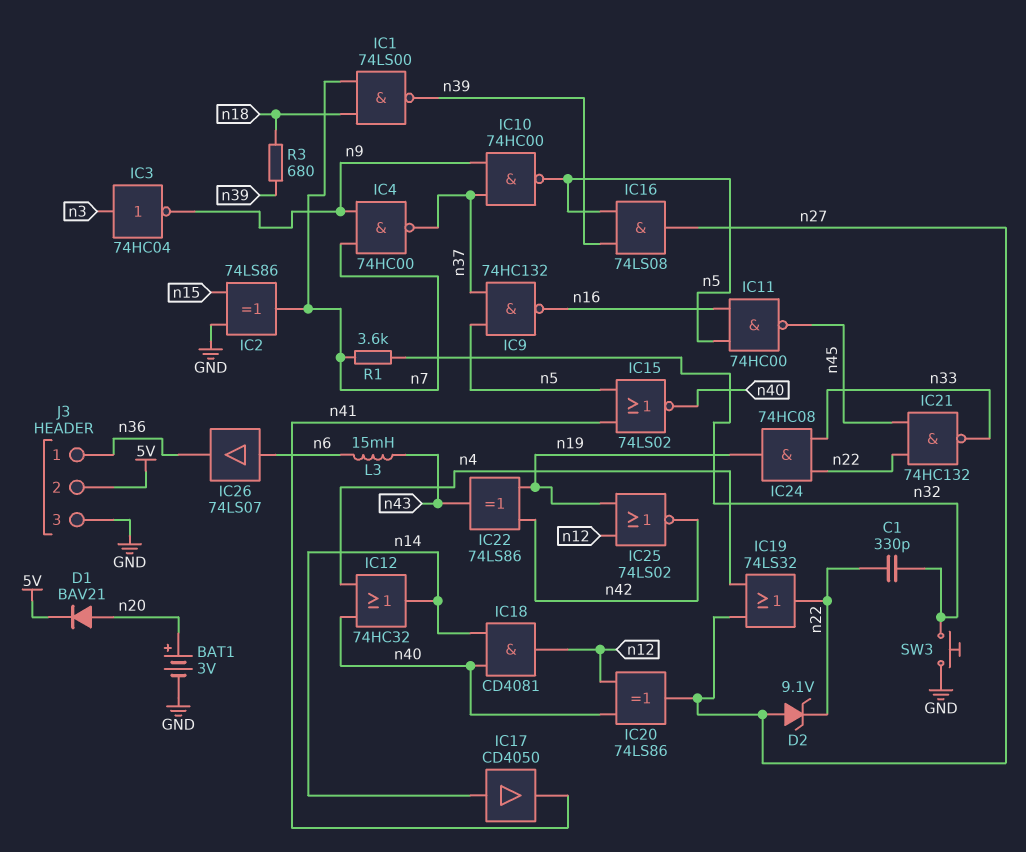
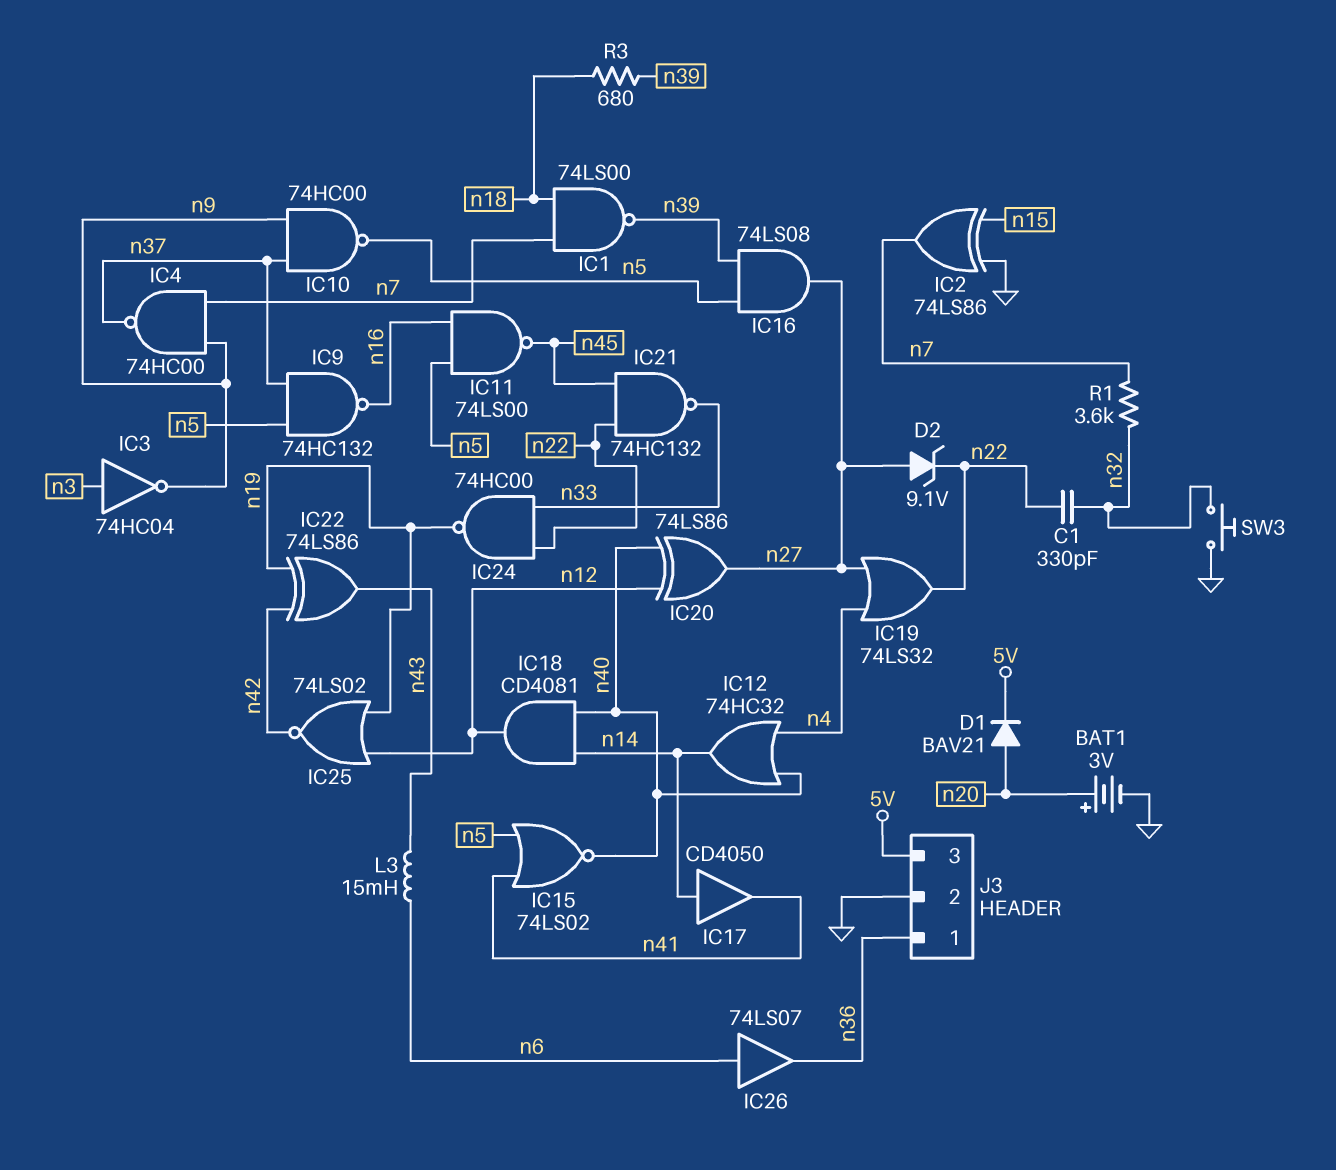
IC11: NAND 74HC00 (in n5, in n16, out n45) -> NAND 74LS00 (in n5, in n16, out n45)
IC24: AND 74HC08 (in n22, in n33, out n19) -> NAND 74HC00 (in n22, in n33, out n19)
J3 pin 2: 5V -> GND
J3 pin 3: GND -> 5V

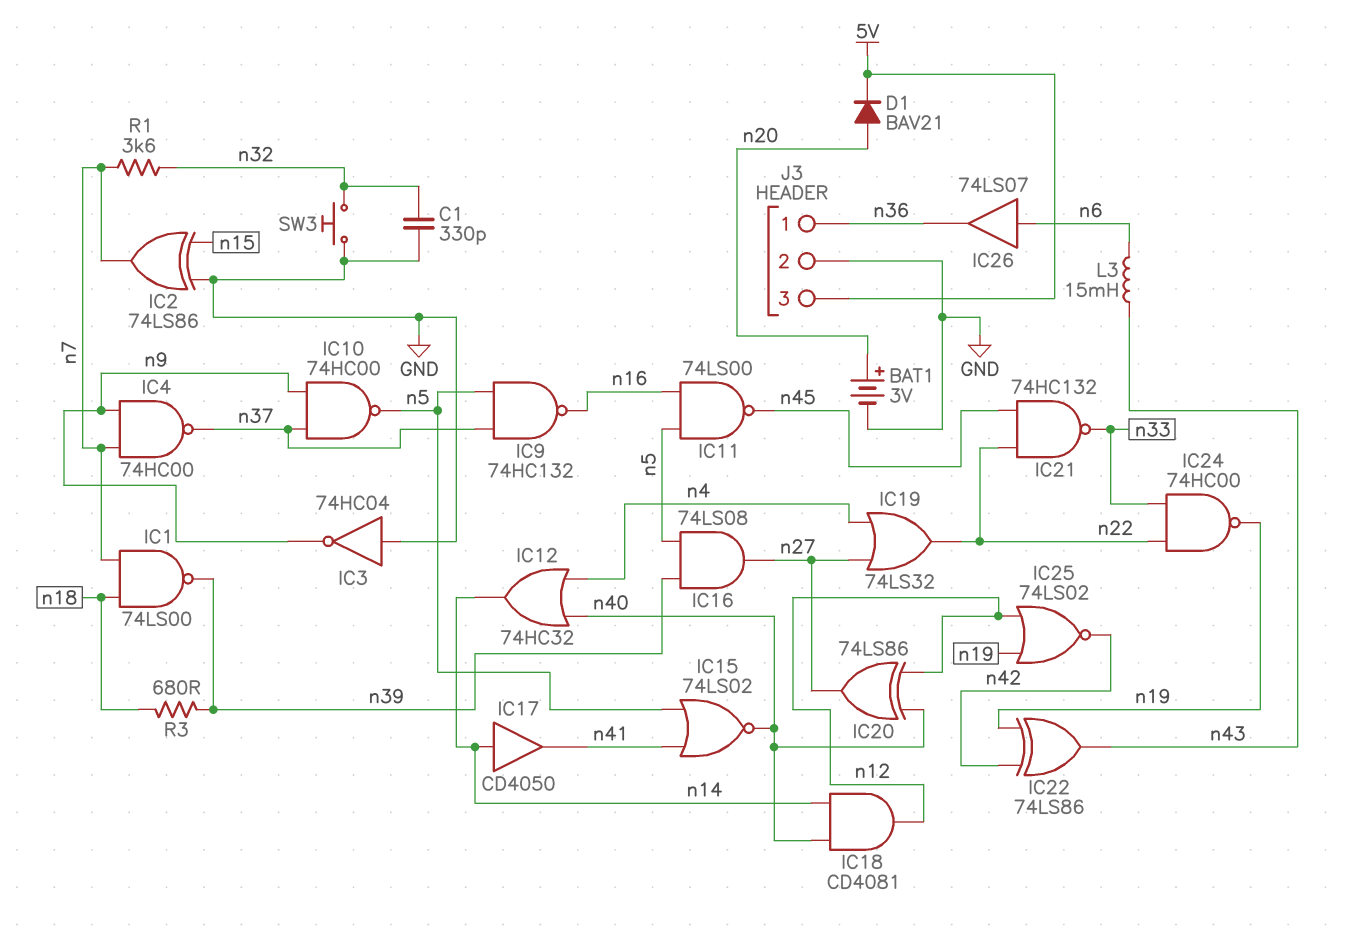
C1: 330pF (n22, n32) -> 330pF (GND, n32)
D2: zener 9.1V (A n27, K n22) -> none
IC3: NOT 74HC04 (in n3, out n9) -> NOT 74HC04 (in GND, out n9)

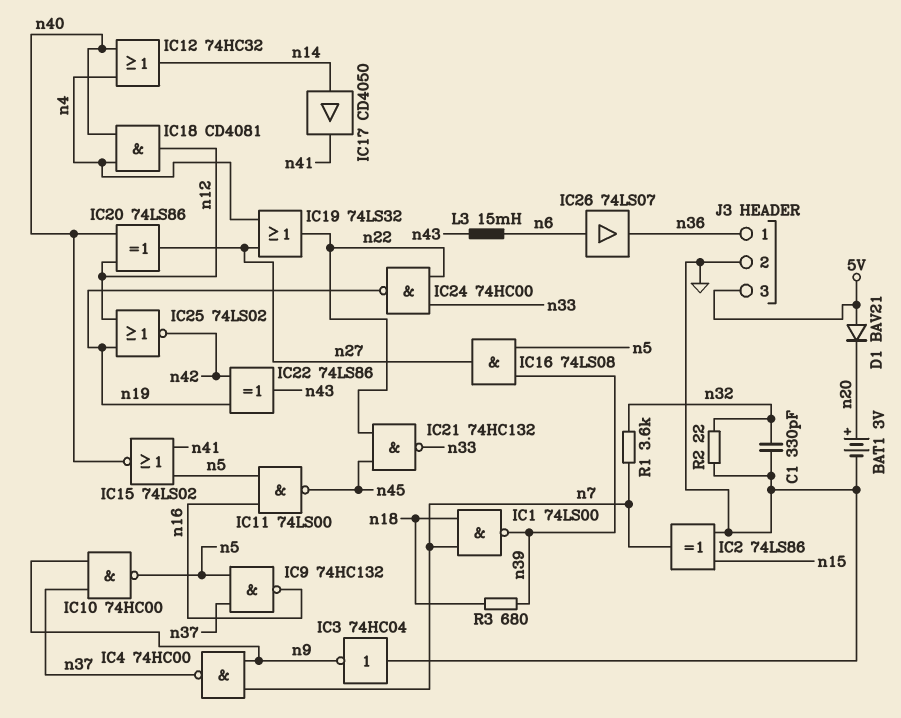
D1: diode BAV21 (A n20, K 5V) -> diode BAV21 (A 5V, K n20)
IC18: AND CD4081 (in n14, in n40, out n12) -> AND CD4081 (in n4, in n40, out n12)
R2: none -> 22 (GND, n32)
SW3: button (GND, n32) -> none

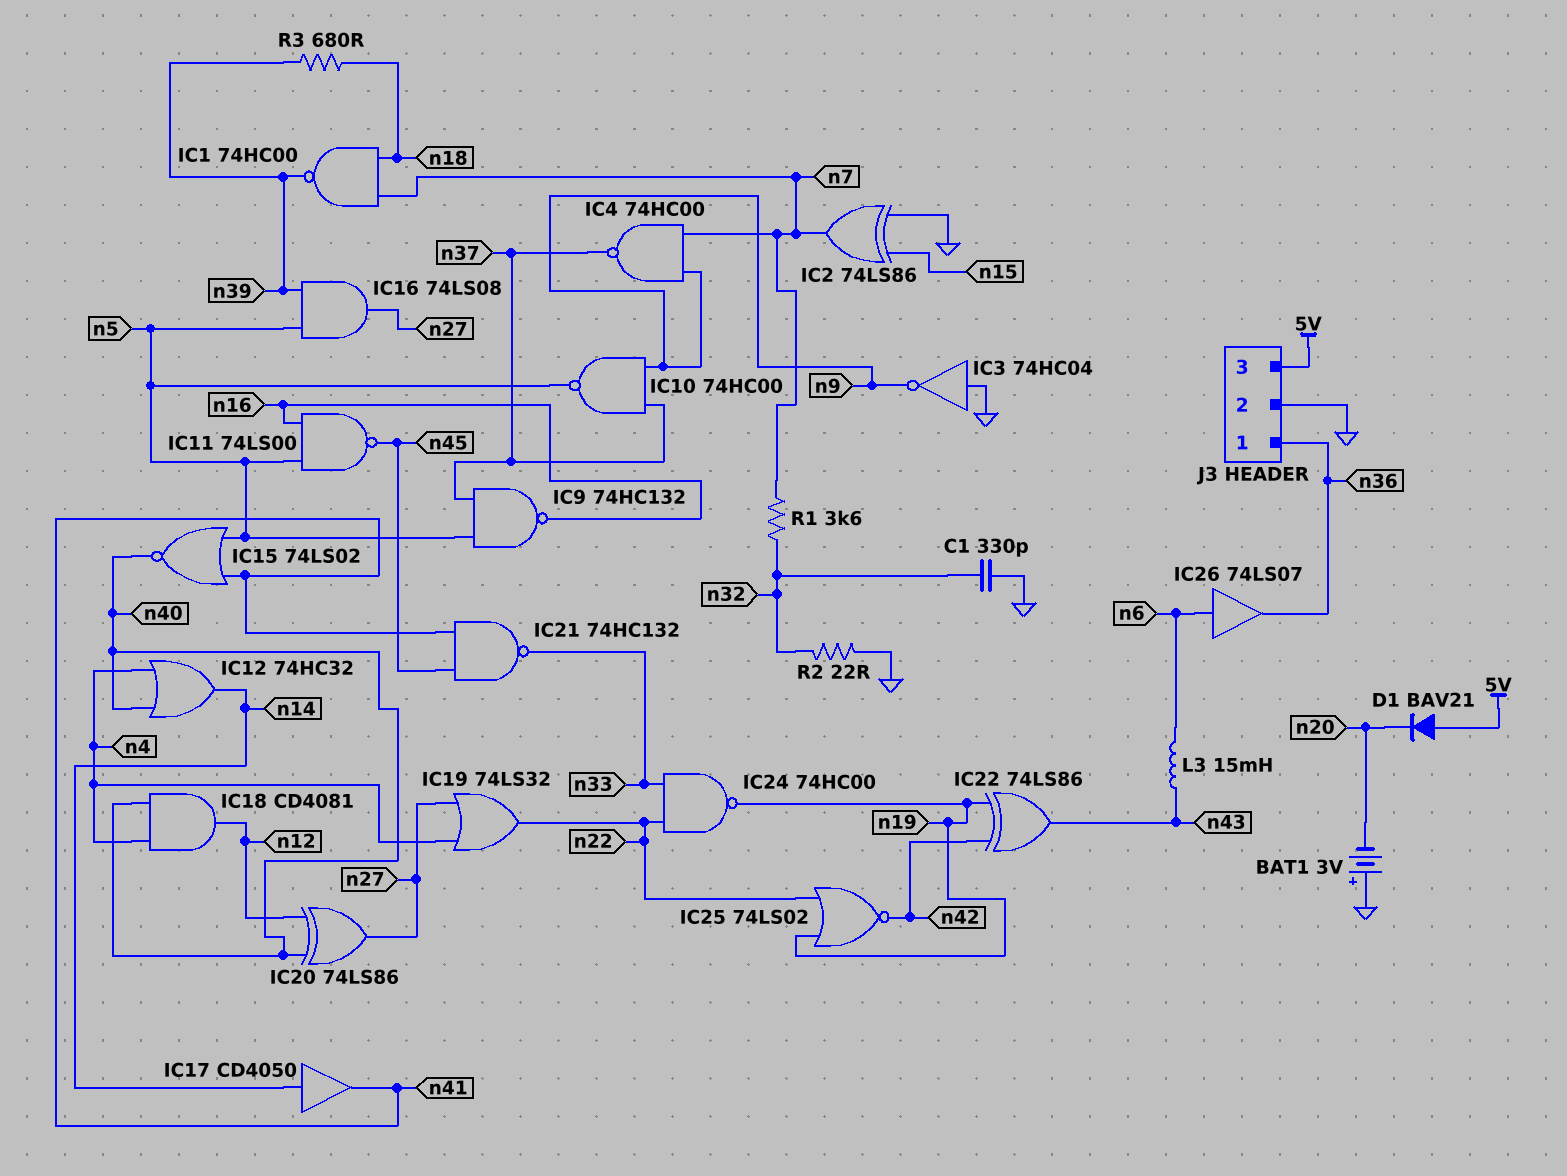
BAT1: 3V (plus n20, minus GND) -> 3V (plus GND, minus n20)
IC1: NAND 74LS00 (in n7, in n18, out n39) -> NAND 74HC00 (in n7, in n18, out n39)
IC21: NAND 74HC132 (in n22, in n45, out n33) -> NAND 74HC132 (in n41, in n45, out n33)
IC25: NOR 74LS02 (in n12, in n19, out n42) -> NOR 74LS02 (in n19, in n22, out n42)

